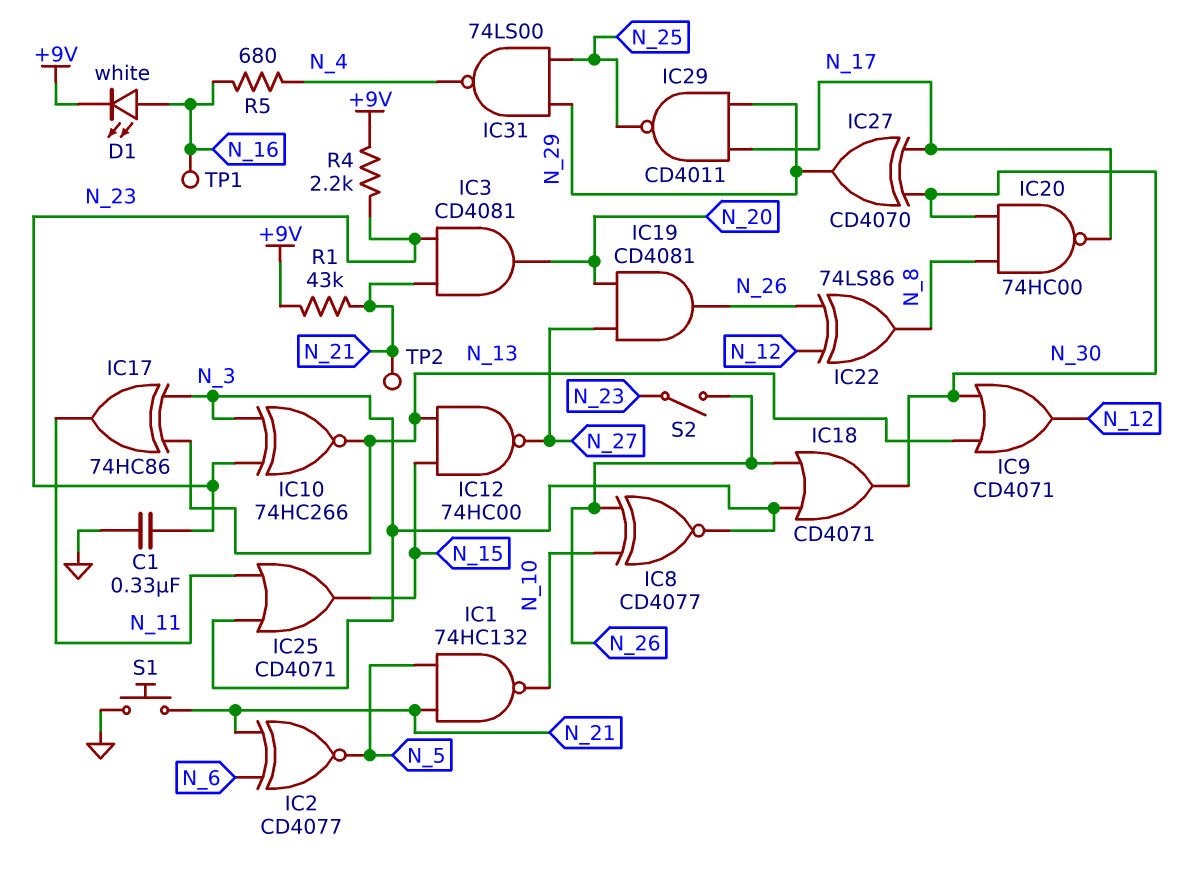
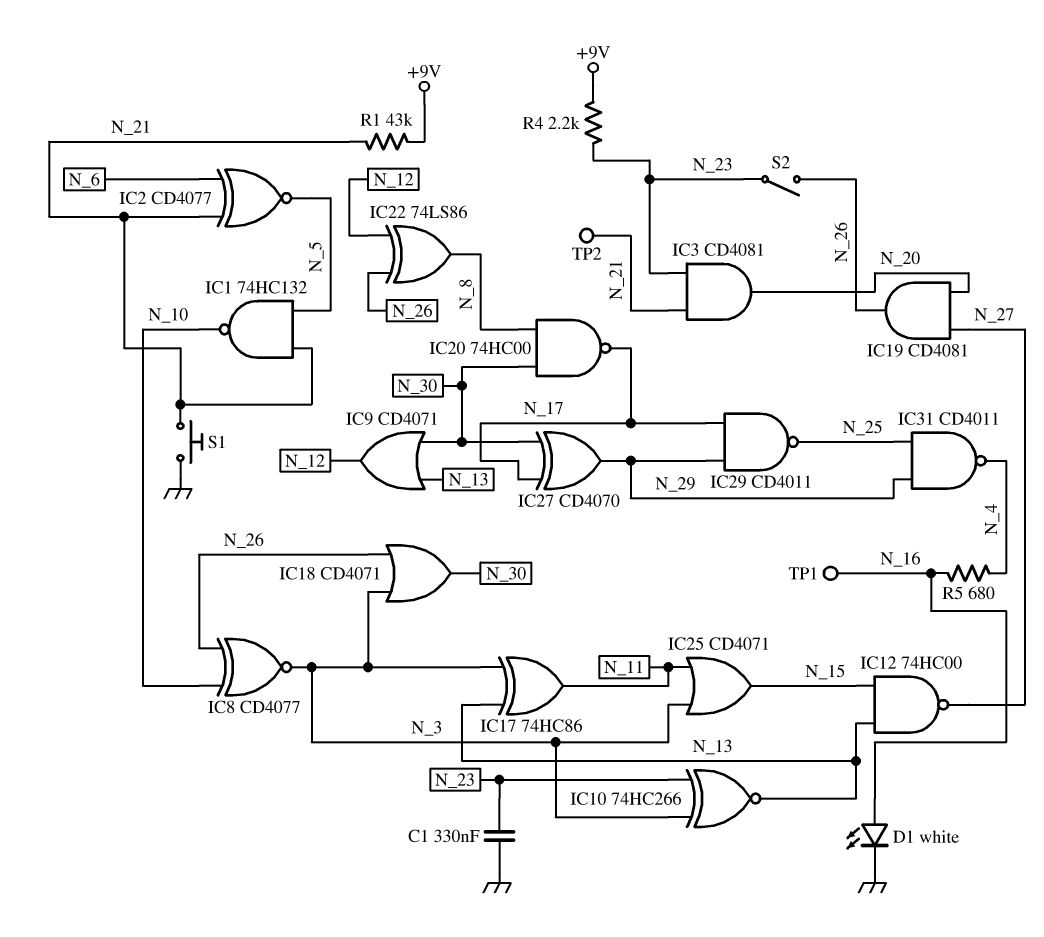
D1: LED white (A N_16, K +9V) -> LED white (A N_16, K GND)
IC31: NAND 74LS00 (in N_25, in N_29, out N_4) -> NAND CD4011 (in N_25, in N_29, out N_4)

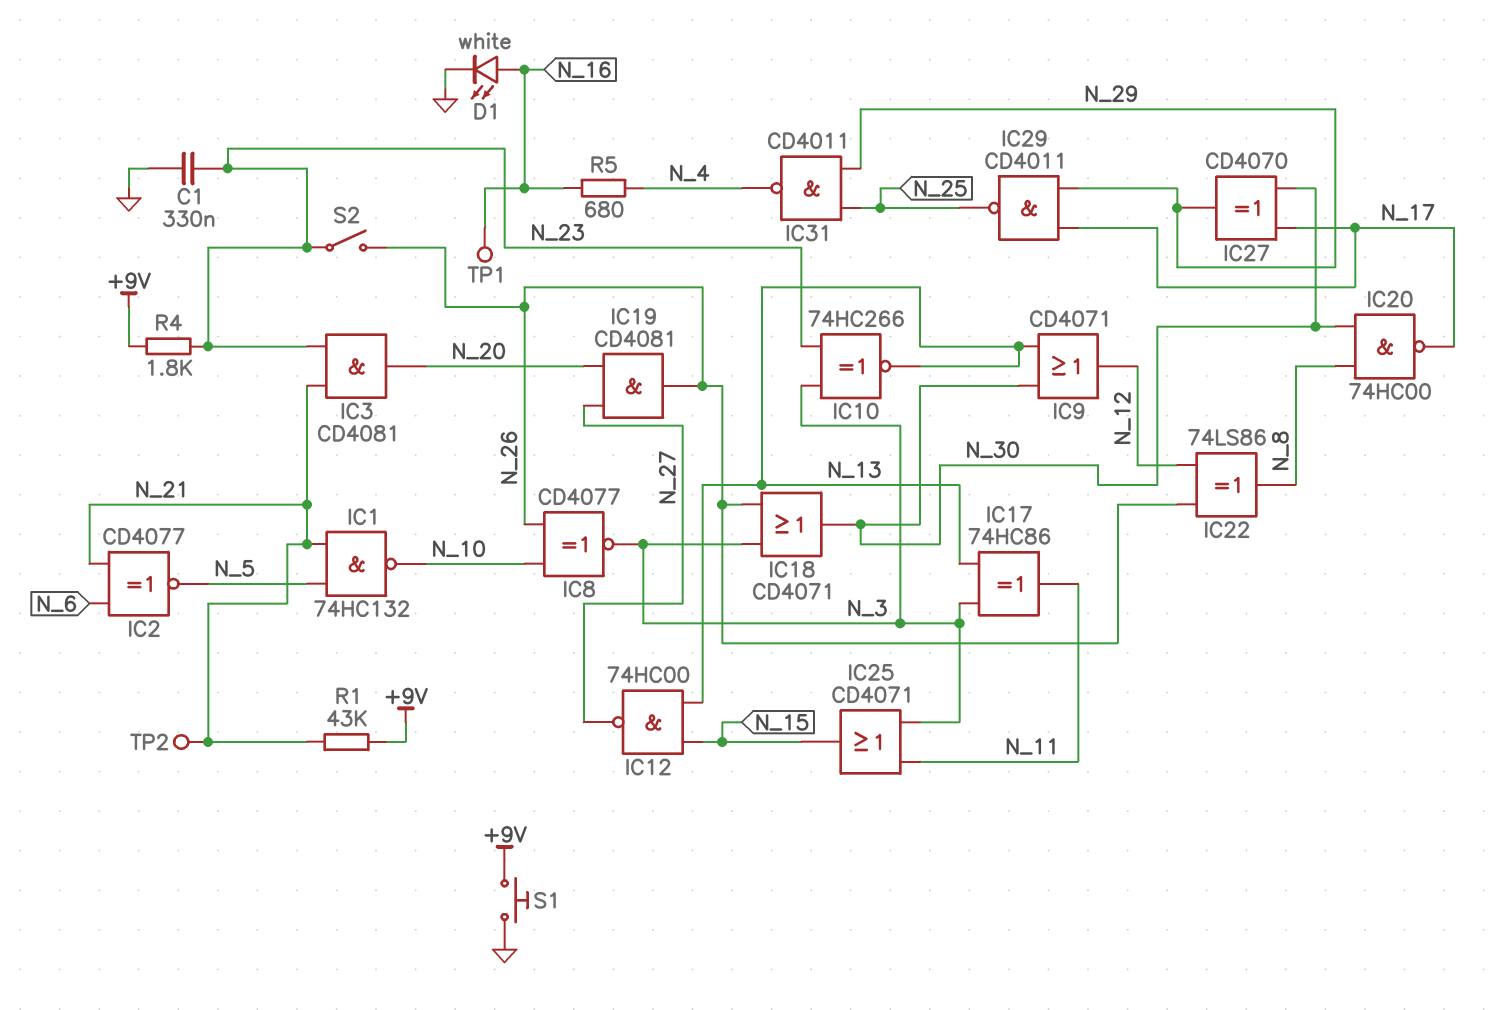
R4: 2.2k (+9V, N_23) -> 1.8k (+9V, N_23)
S1: button (GND, N_21) -> button (+9V, GND)

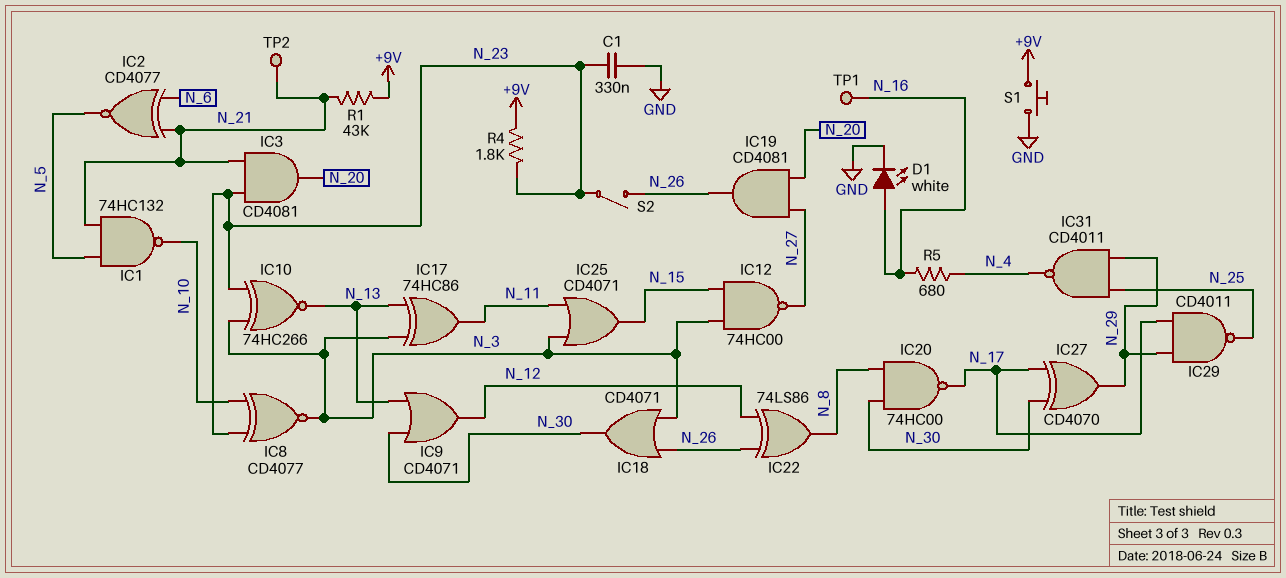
IC8: XNOR CD4077 (in N_10, in N_26, out N_3) -> XNOR CD4077 (in N_10, in N_23, out N_3)
IC12: NAND 74HC00 (in N_13, in N_15, out N_27) -> NAND 74HC00 (in N_3, in N_15, out N_27)

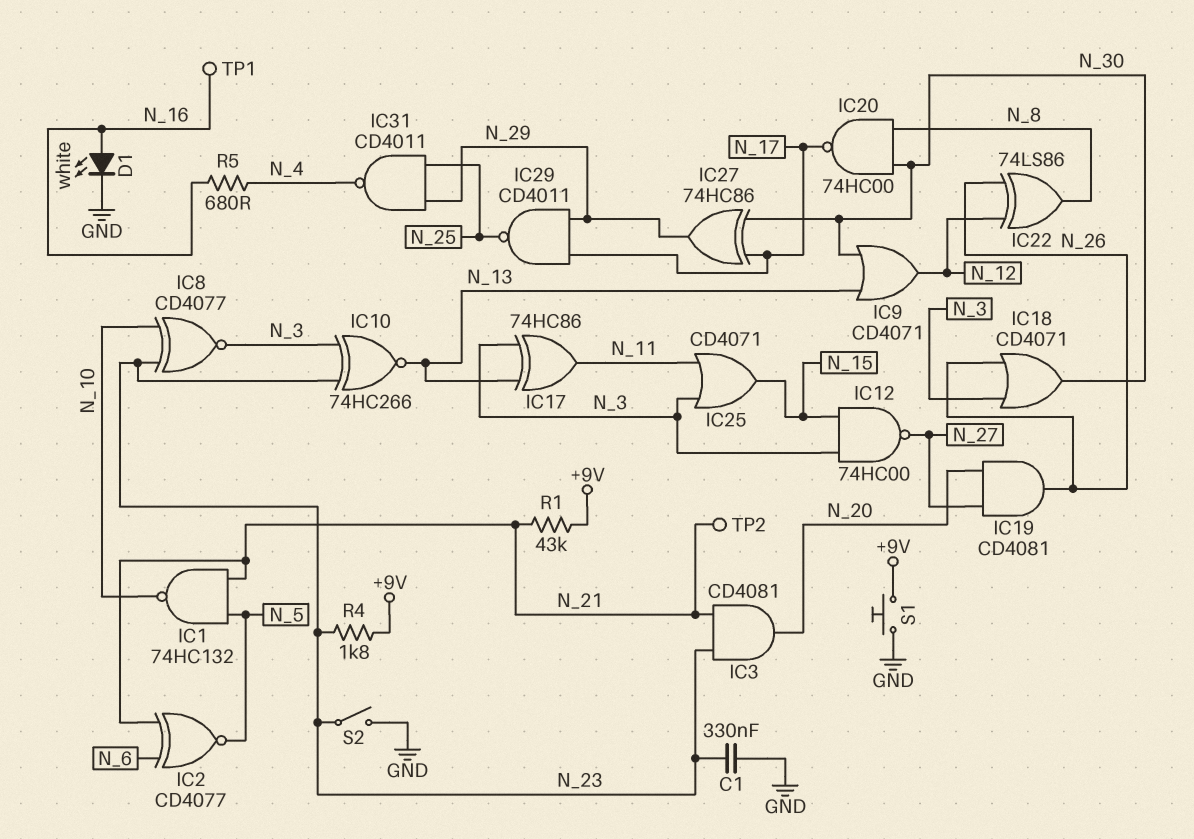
IC27: XOR CD4070 (in N_17, in N_30, out N_29) -> XOR 74HC86 (in N_17, in N_30, out N_29)
S2: switch (N_23, N_26) -> switch (GND, N_23)

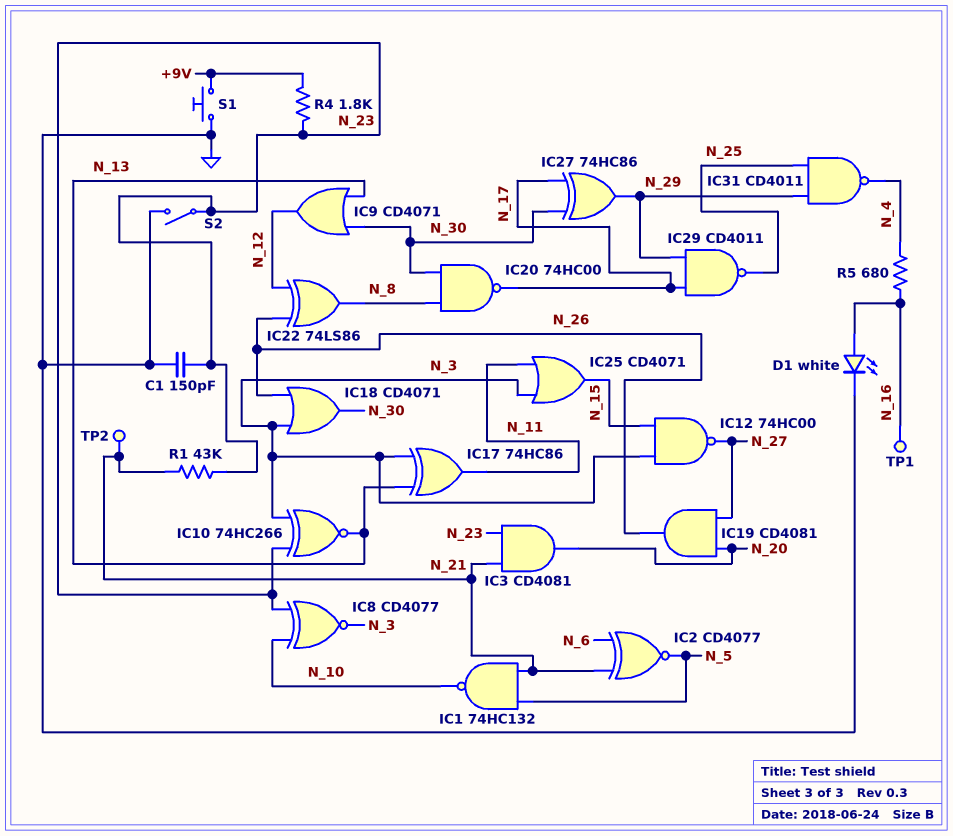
C1: 330nF (GND, N_23) -> 150pF (GND, N_23)
R1: 43k (+9V, N_21) -> 43k (N_21, N_23)

